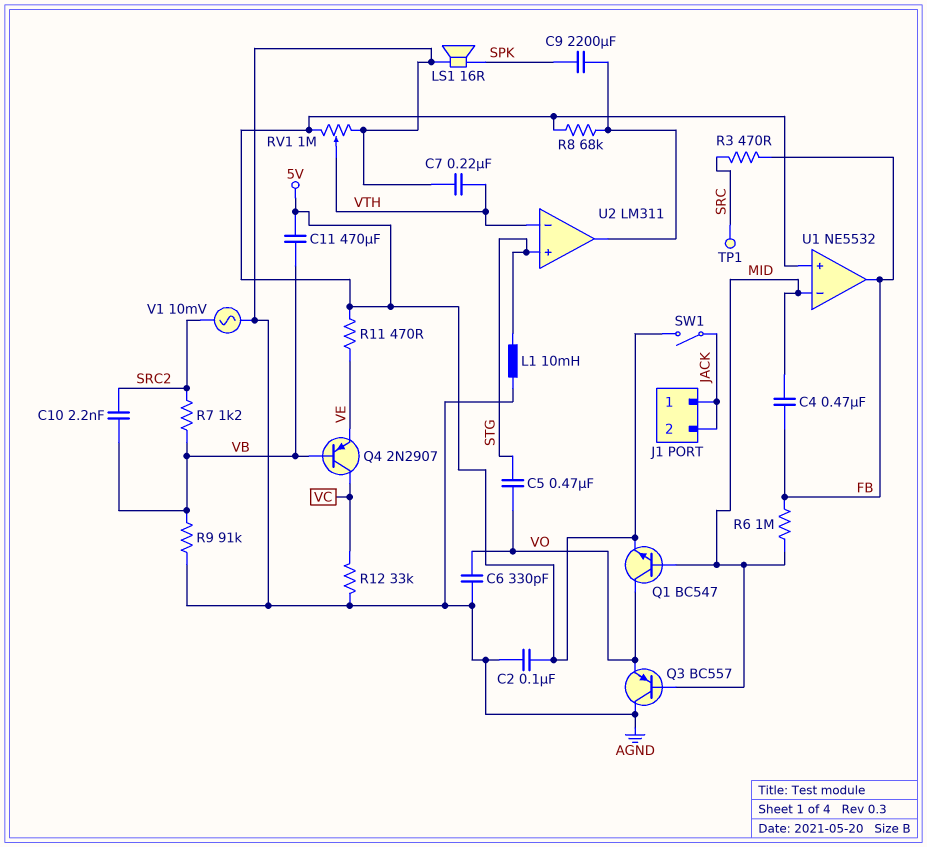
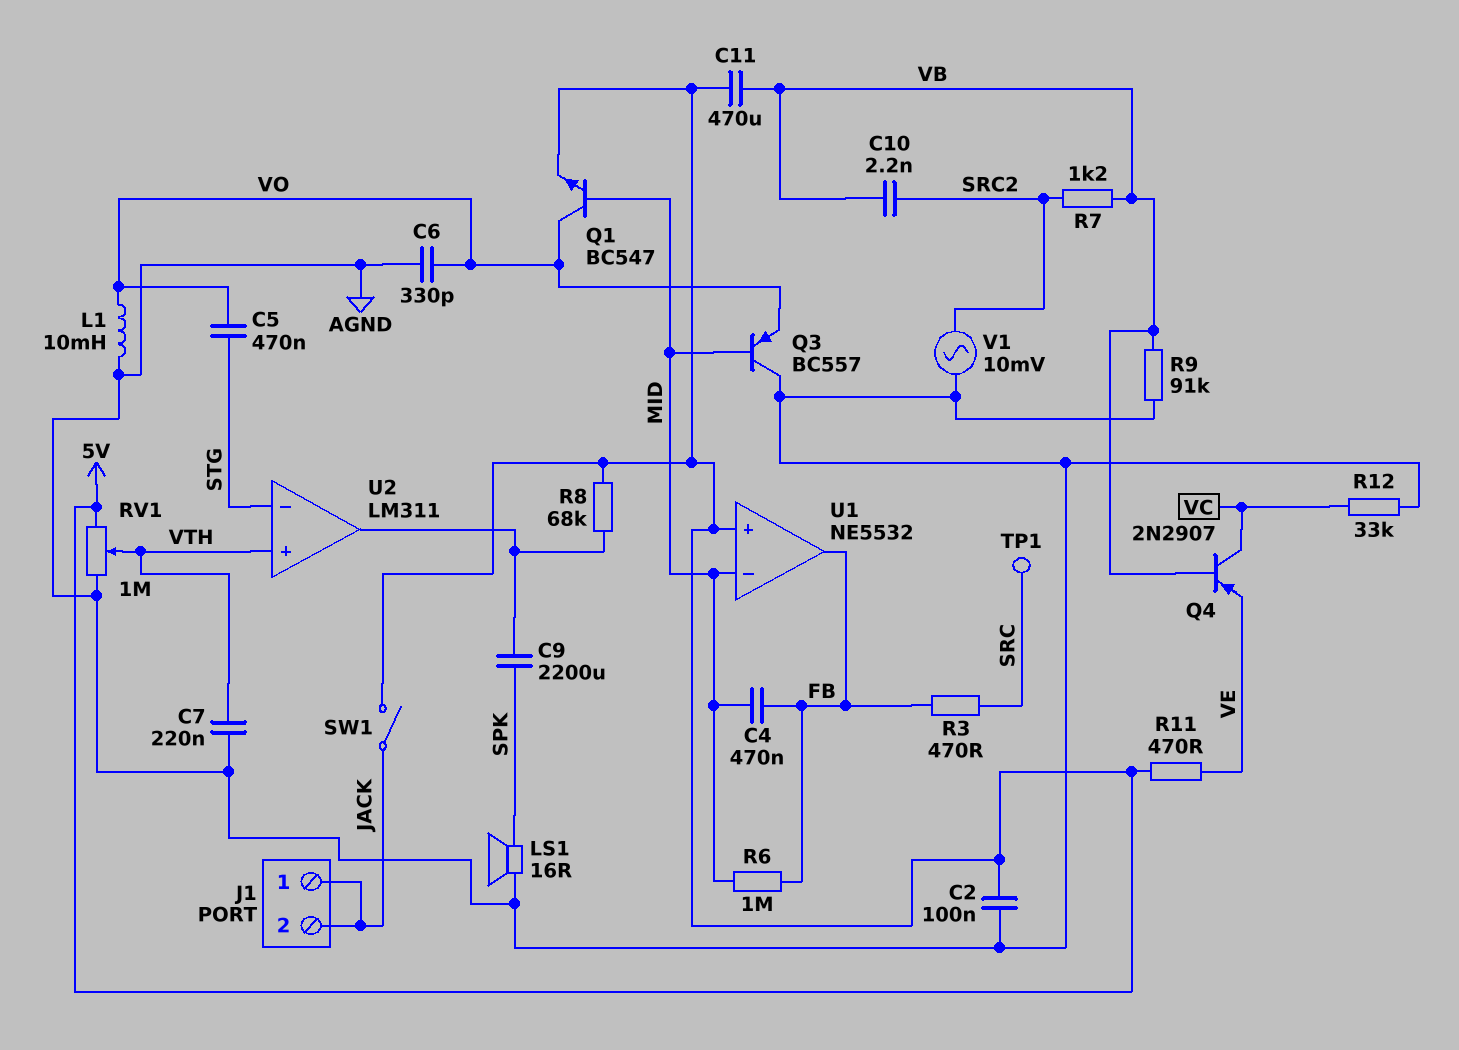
L1: 10mH (AGND, STG) -> 10mH (AGND, VO)
U2 pin in+: STG -> VTH
U2 pin in-: VTH -> STG

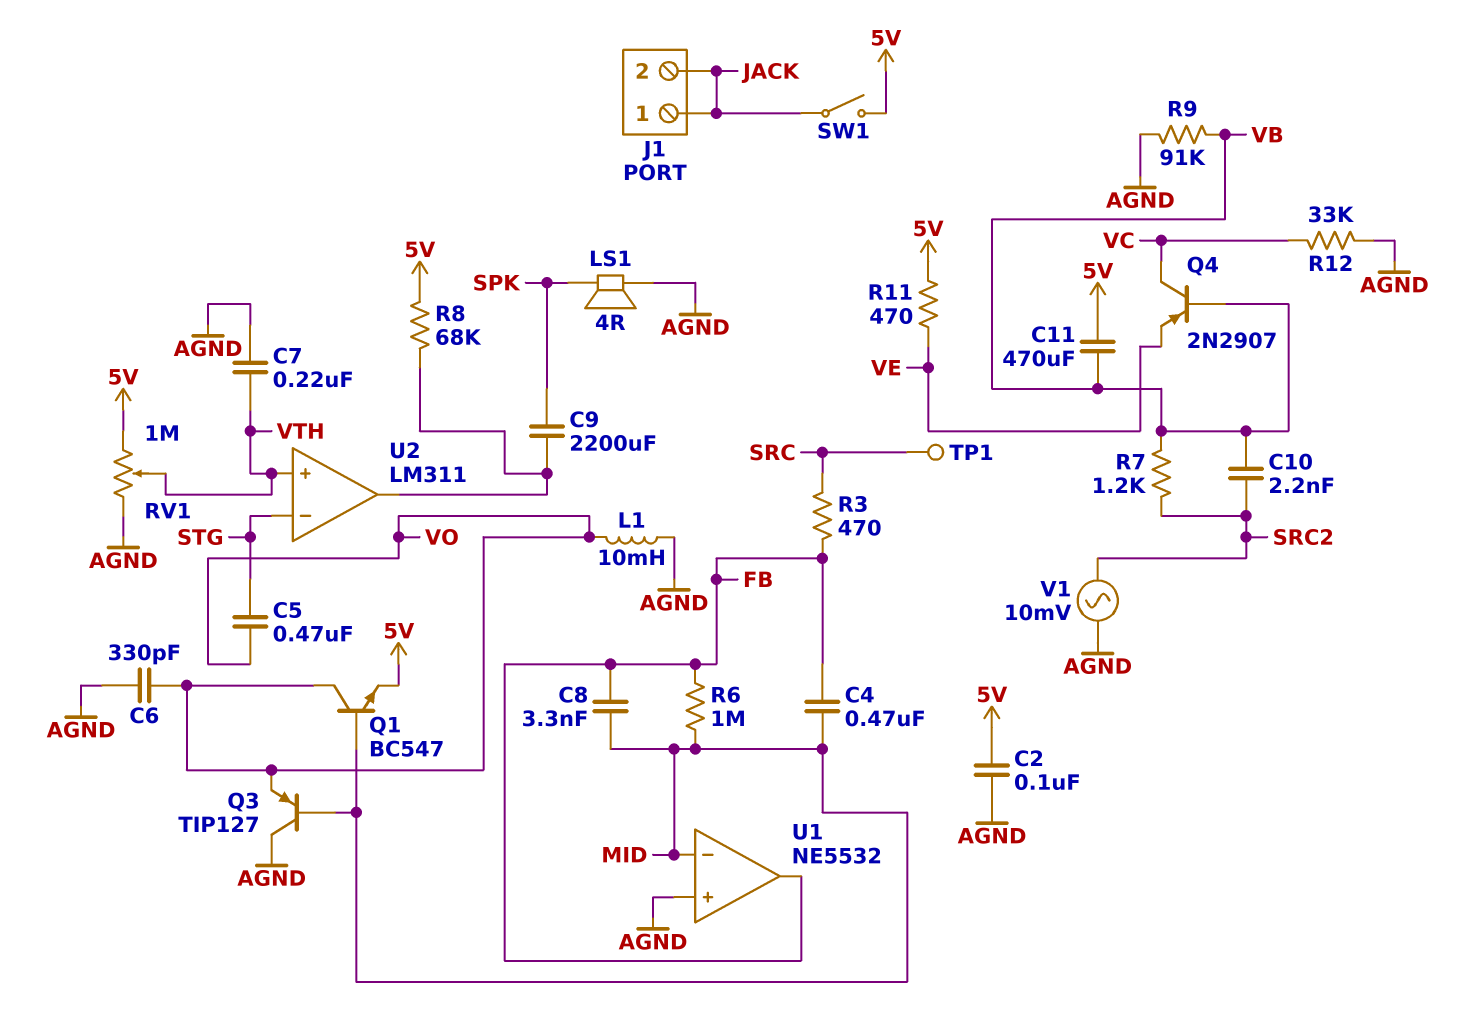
C8: none -> 3.3nF (FB, MID)
LS1: speaker 16R (AGND, SPK) -> speaker 4R (AGND, SPK)
Q3: PNP BC557 (B MID, C AGND, E VO) -> PNP TIP127 (B MID, C AGND, E VO)
U1 pin in+: 5V -> AGND

